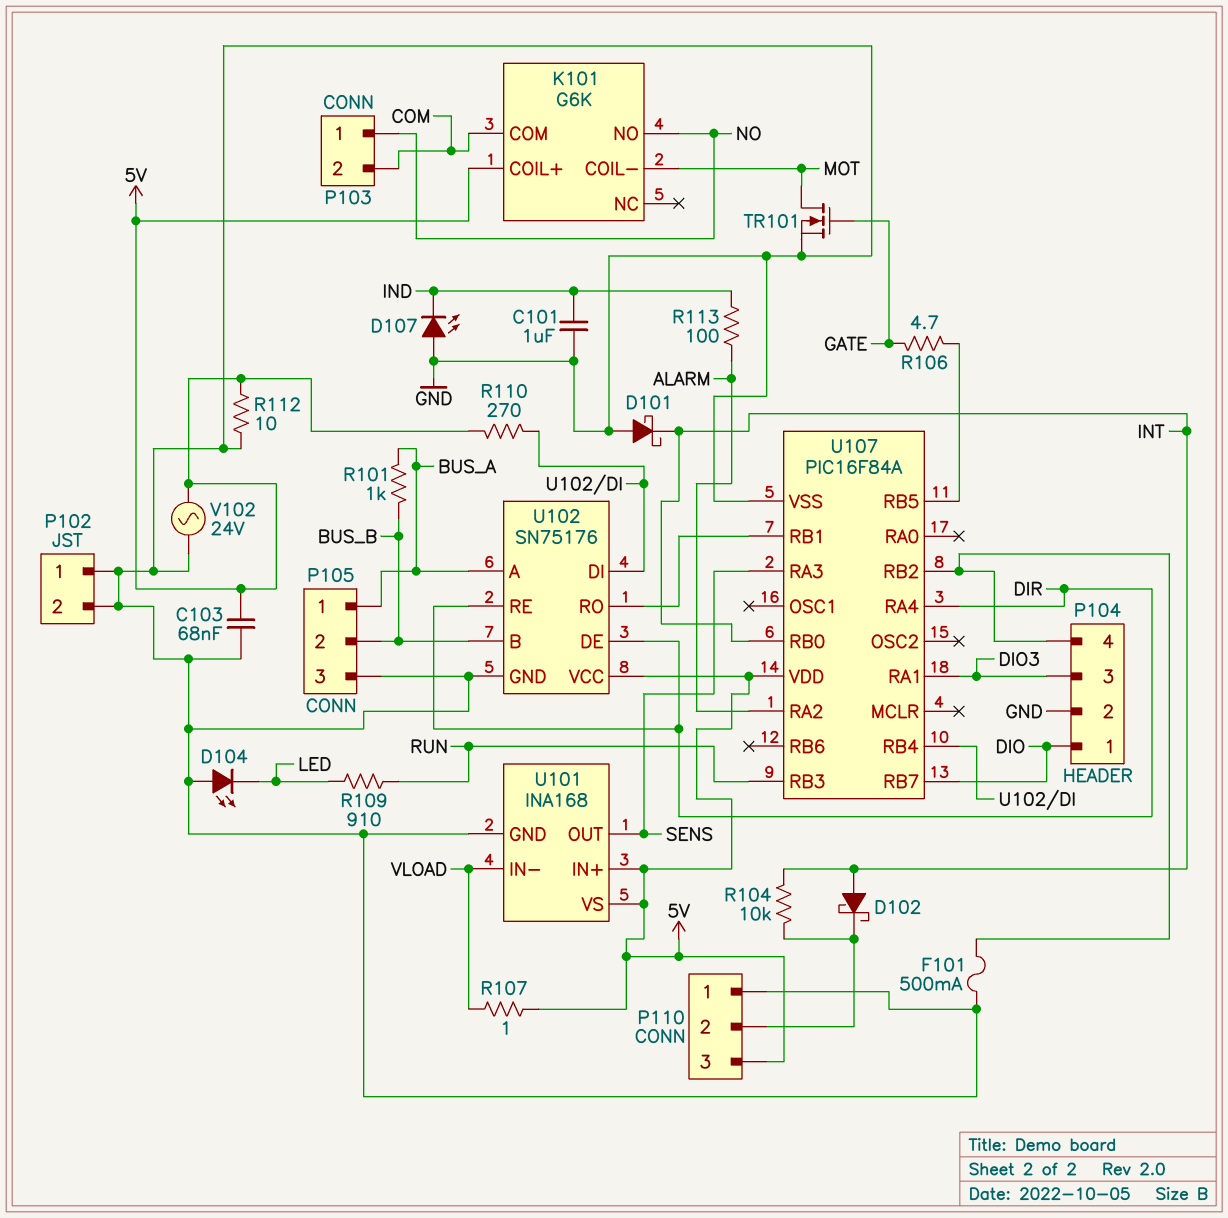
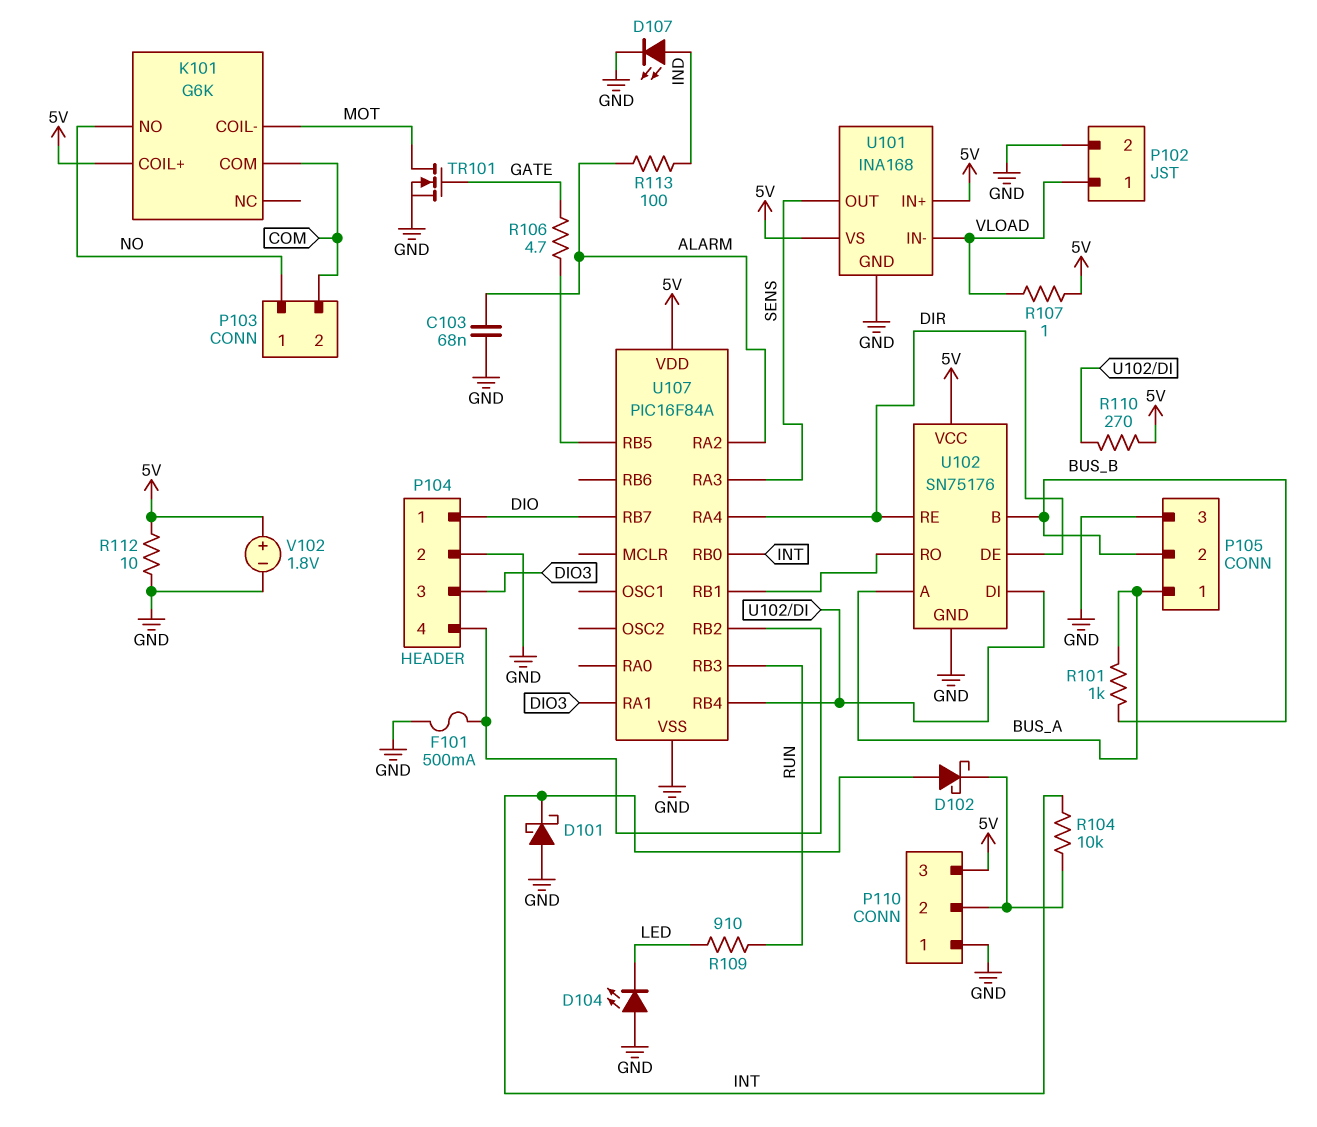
C101: 1uF (GND, IND) -> none
C103: 68nF (5V, GND) -> 68nF (ALARM, GND)
D107: LED (A GND, K IND) -> LED (A IND, K GND)
P102 pin 1: GND -> VLOAD
V102: AC 24V (5V, GND) -> 1.8V (plus 5V, minus GND)

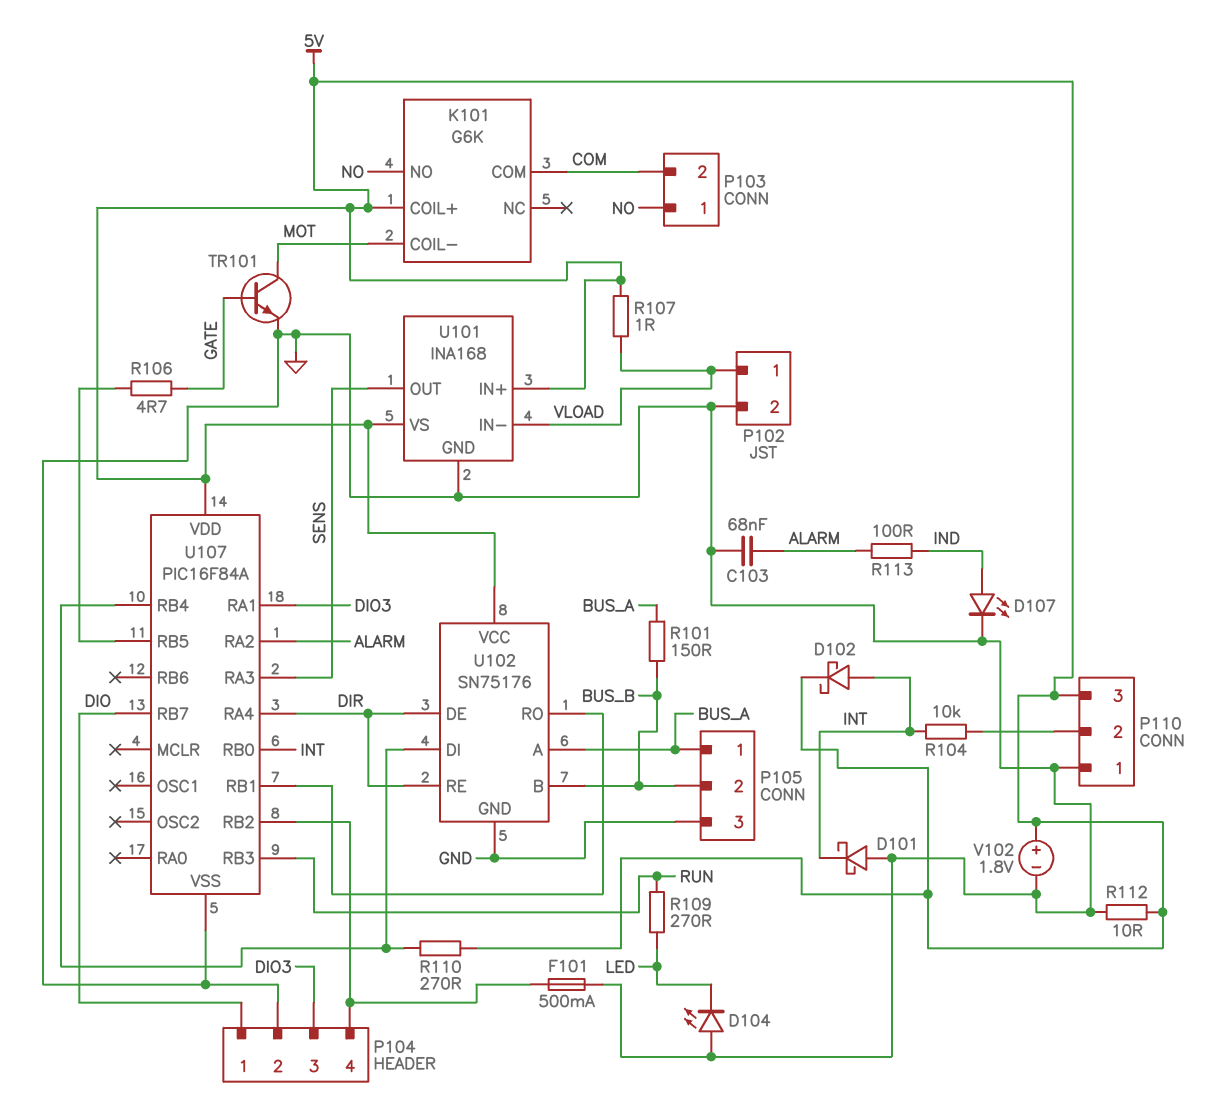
D102: schottky (A INT, K P110/2) -> schottky (A INT, K 5V)
R101: 1k (BUS_A, BUS_B) -> 150 (BUS_A, BUS_B)
R109: 910 (LED, RUN) -> 270 (LED, RUN)
TR101: NMOS (G GATE, D MOT, S GND) -> NPN (B GATE, C MOT, E GND)

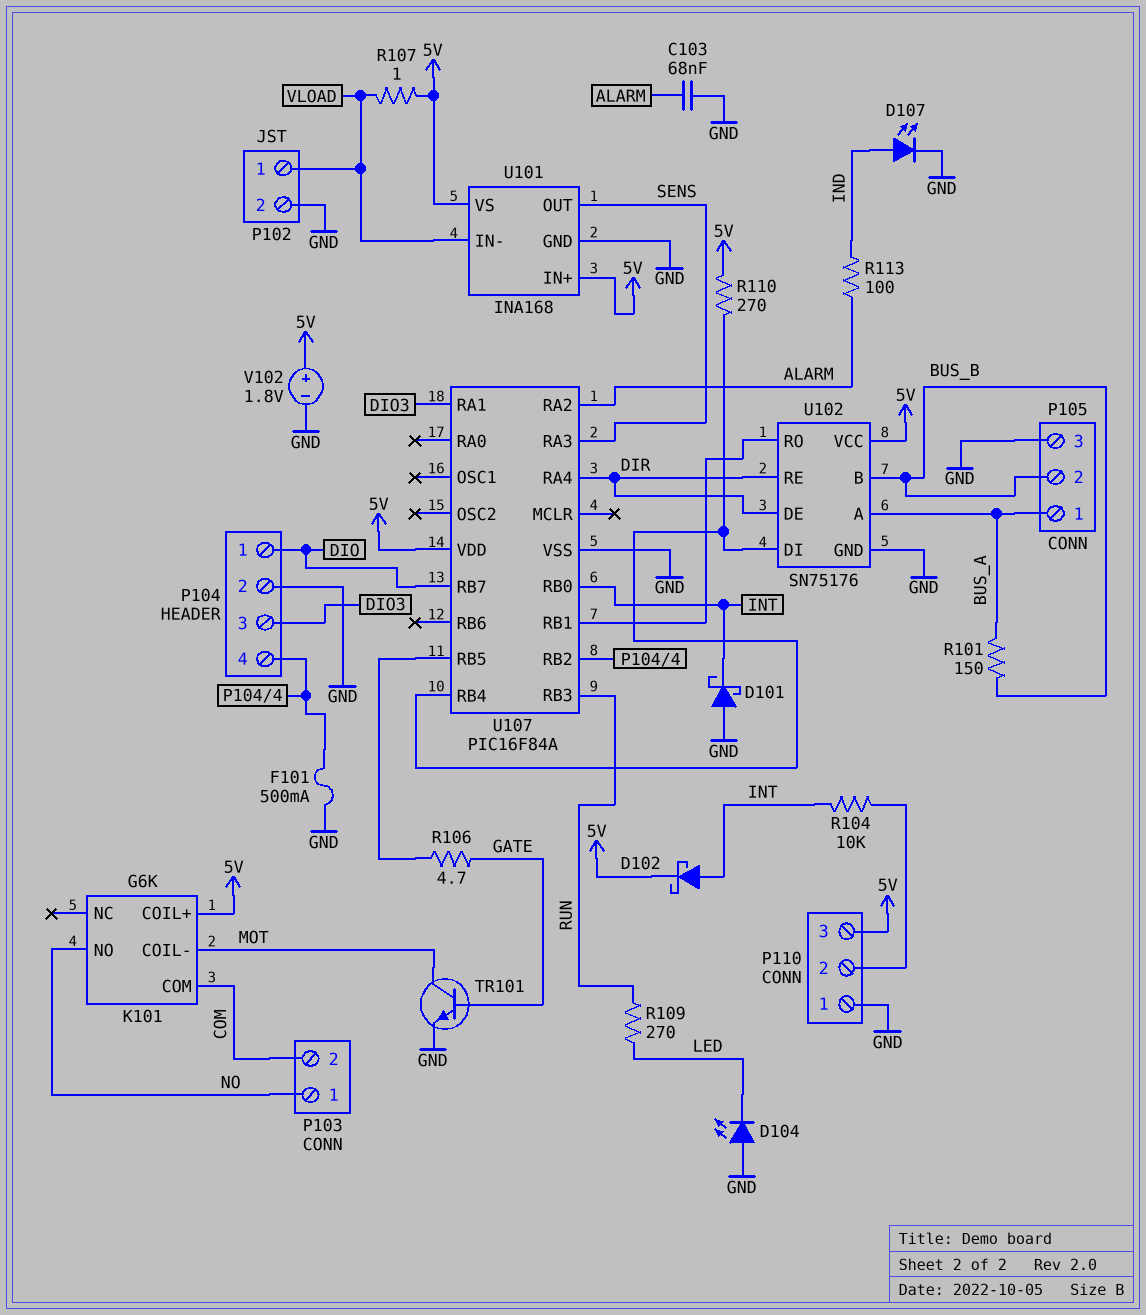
R112: 10 (5V, GND) -> none

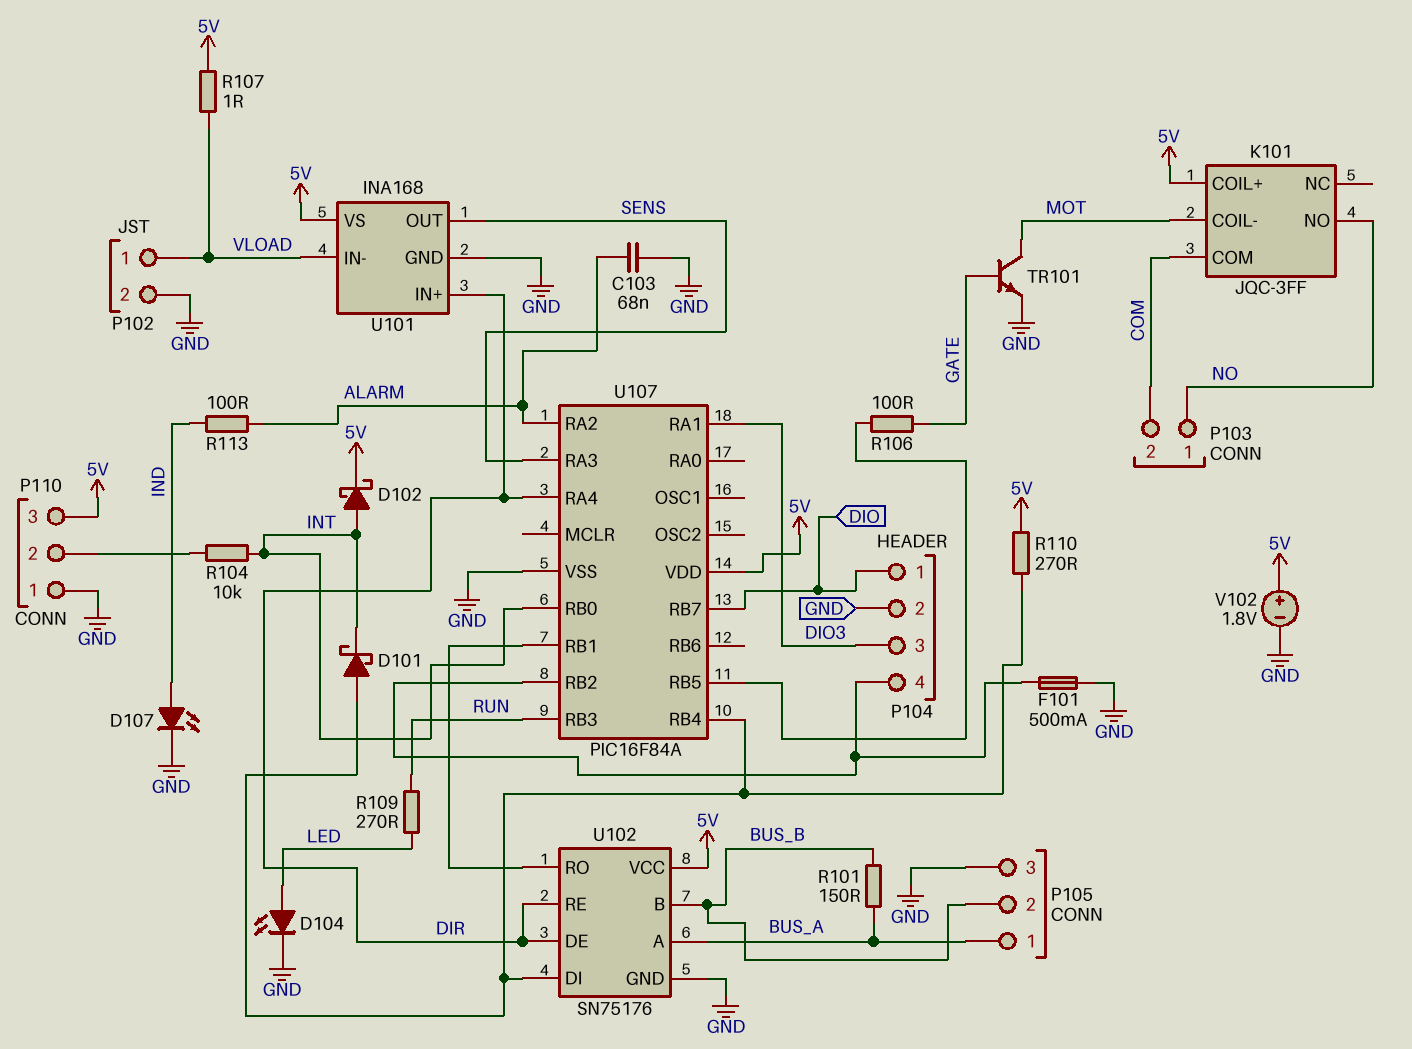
D101: schottky (A GND, K INT) -> schottky (A U102/DI, K INT)
D104: LED (A GND, K LED) -> LED (A LED, K GND)
K101: G6K -> JQC-3FF
R106: 4.7 (GATE, U107/RB5) -> 100 (GATE, U107/RB5)
U101 pin IN+: 5V -> DIR

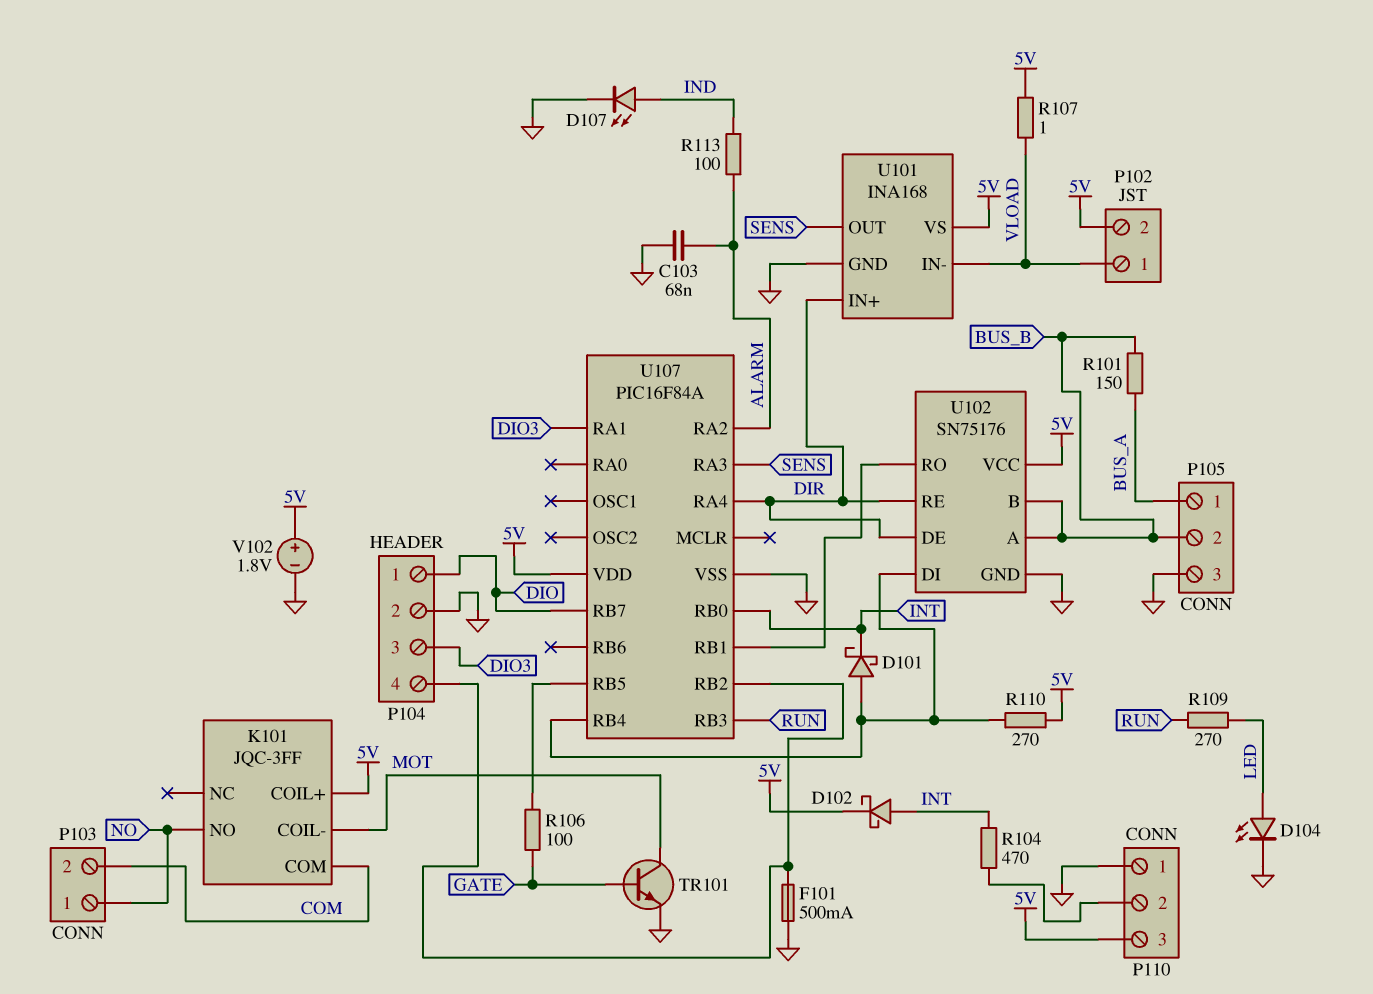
P102 pin 2: GND -> 5V
R104: 10k (INT, P110/2) -> 470 (INT, P110/2)
U102 pin A: BUS_A -> BUS_B

